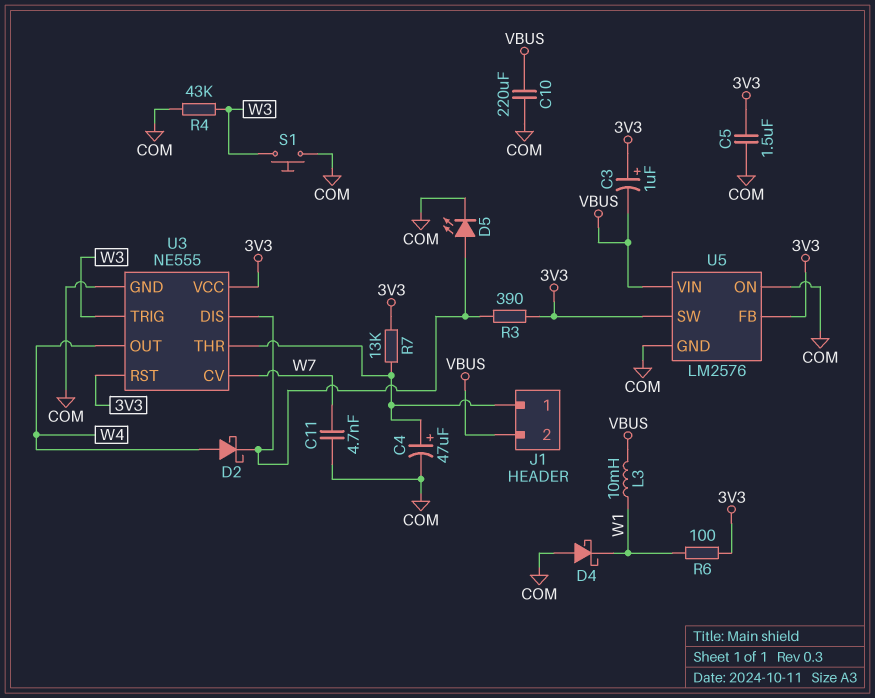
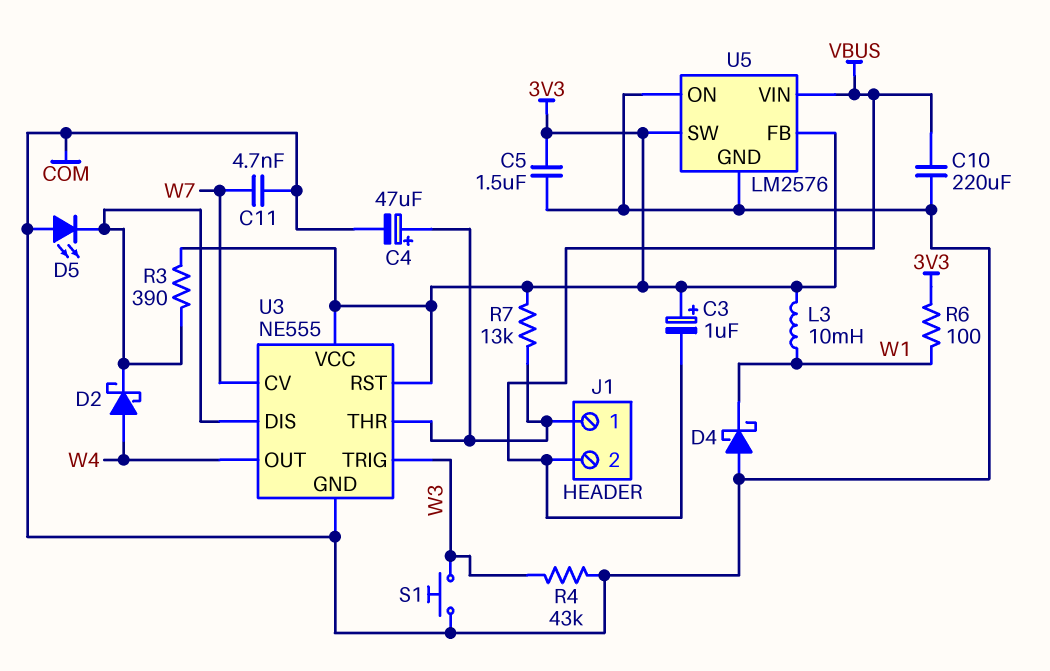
D5: LED (A U3/DIS, K COM) -> LED (A COM, K U3/DIS)
L3: 10mH (VBUS, W1) -> 10mH (3V3, W1)

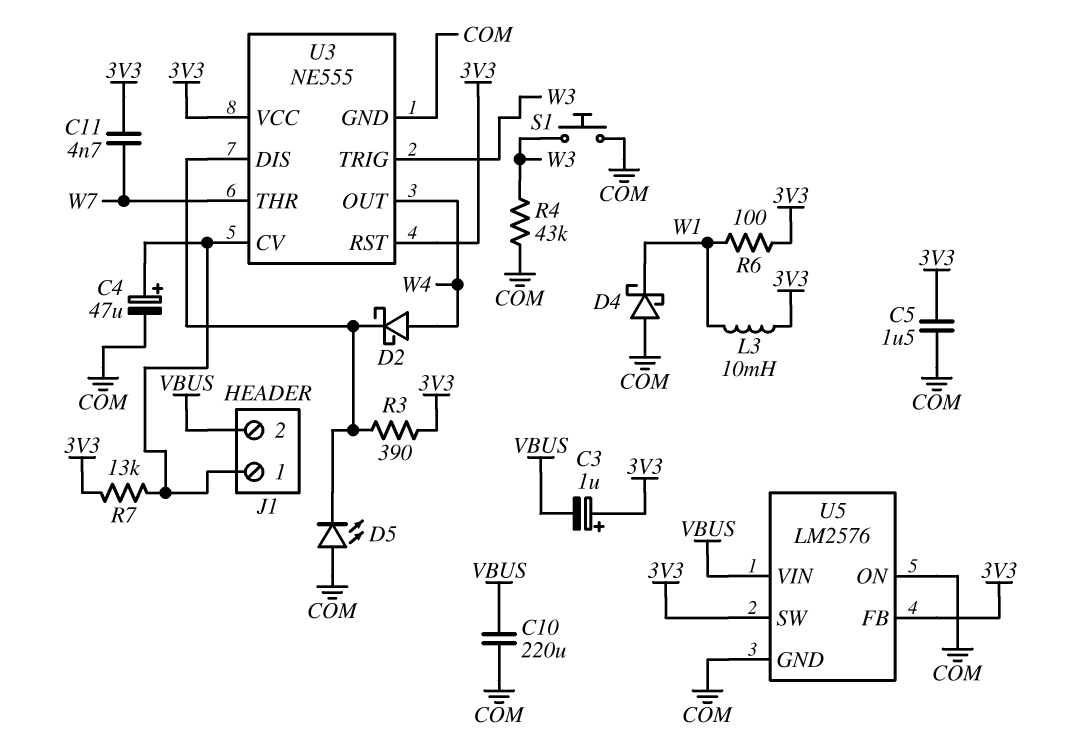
C11: 4.7nF (COM, W7) -> 4.7nF (3V3, W7)
U3 pin CV: W7 -> J1/1
U3 pin THR: J1/1 -> W7

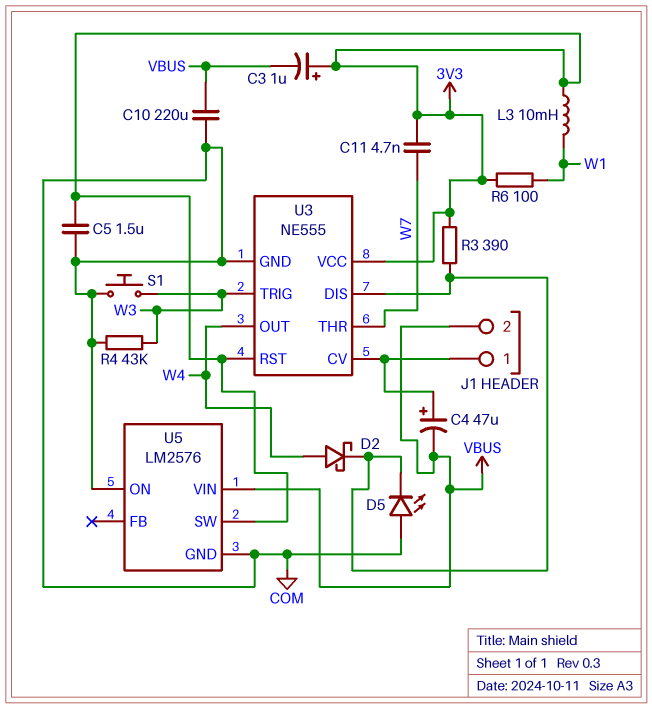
C4: 47uF (plus J1/1, minus COM) -> 47uF (plus J1/1, minus VBUS)
D4: schottky (A COM, K W1) -> none
R7: 13k (3V3, J1/1) -> none
U5 pin FB: 3V3 -> none

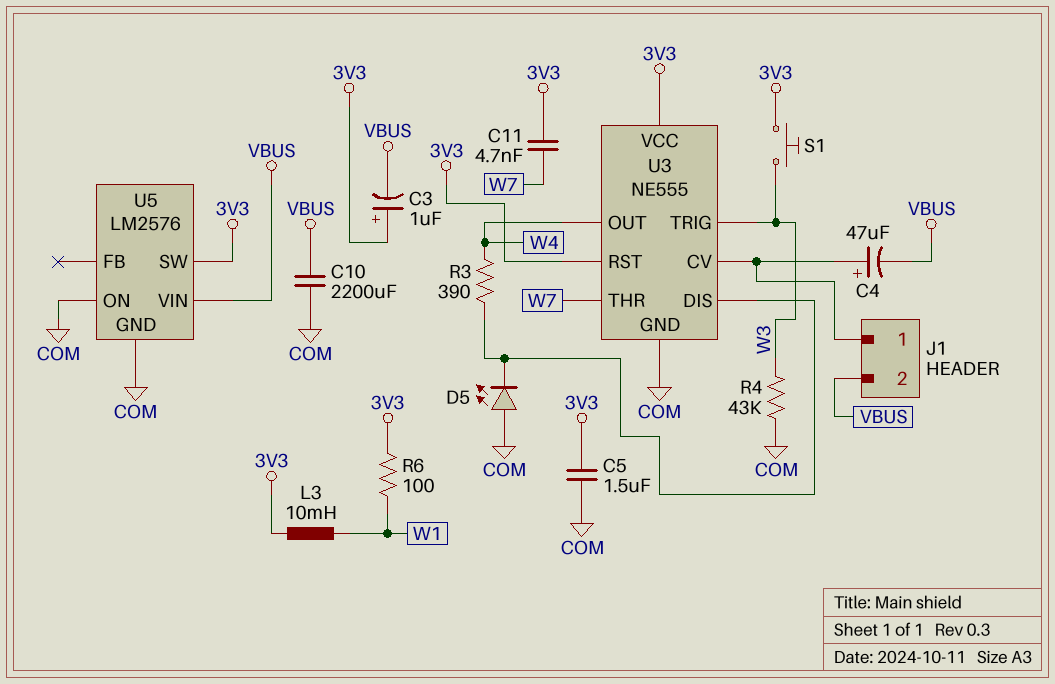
C10: 220uF (COM, VBUS) -> 2200uF (COM, VBUS)
D2: schottky (A W4, K U3/DIS) -> none
R3: 390 (3V3, U3/DIS) -> 390 (U3/DIS, W4)
S1: button (COM, W3) -> button (3V3, W3)

